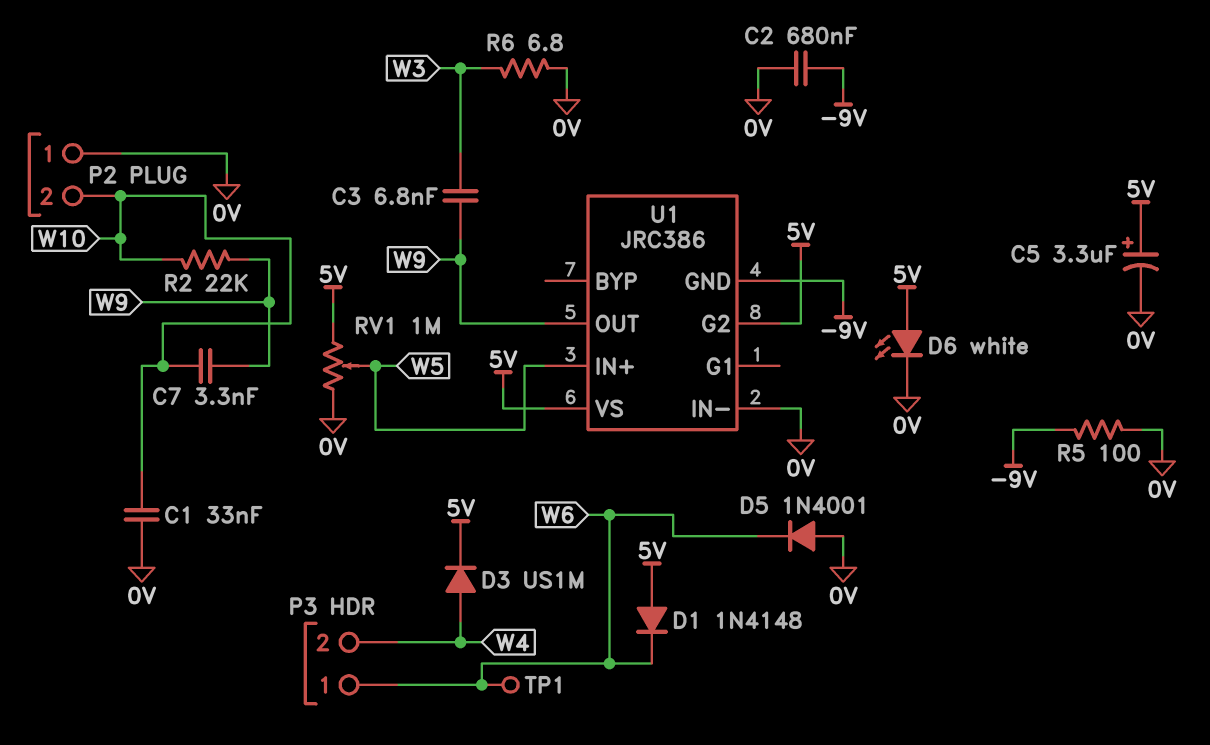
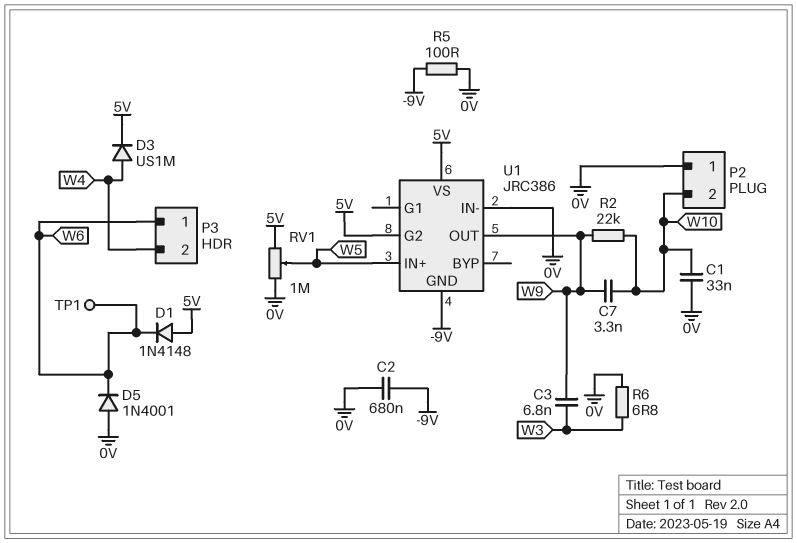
C5: 3.3uF (plus 5V, minus 0V) -> none
D6: LED white (A 5V, K 0V) -> none

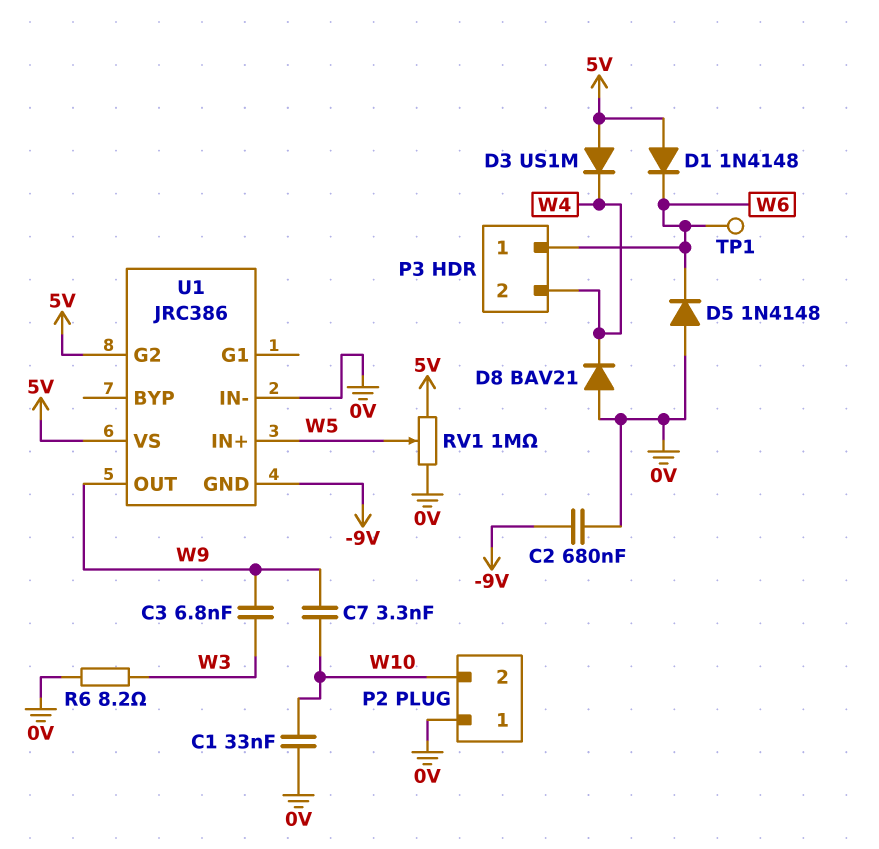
D3: diode US1M (A W4, K 5V) -> diode US1M (A 5V, K W4)
D5: diode 1N4001 (A 0V, K W6) -> diode 1N4148 (A 0V, K W6)
D8: none -> diode BAV21 (A 0V, K W4)
R2: 22k (W9, W10) -> none
R5: 100 (-9V, 0V) -> none
R6: 6.8 (0V, W3) -> 8.2 (0V, W3)

